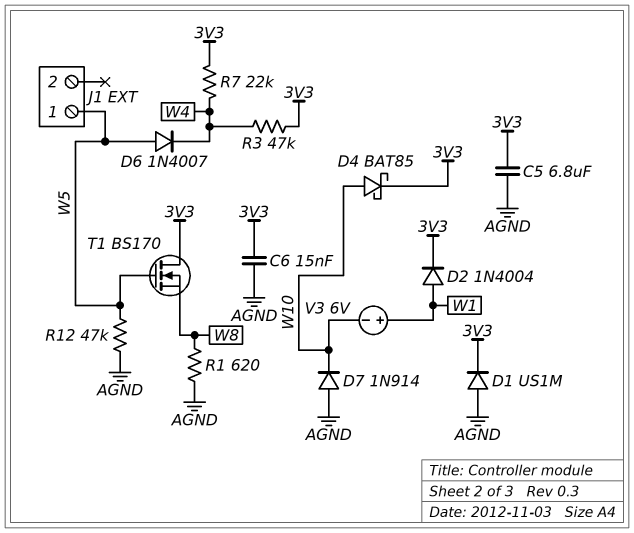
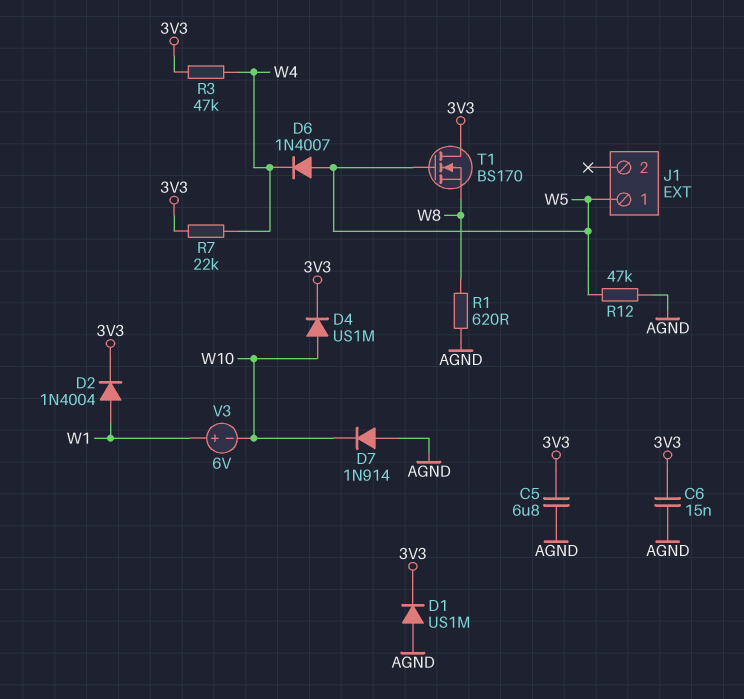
D4: schottky BAT85 (A W10, K 3V3) -> diode US1M (A W10, K 3V3)

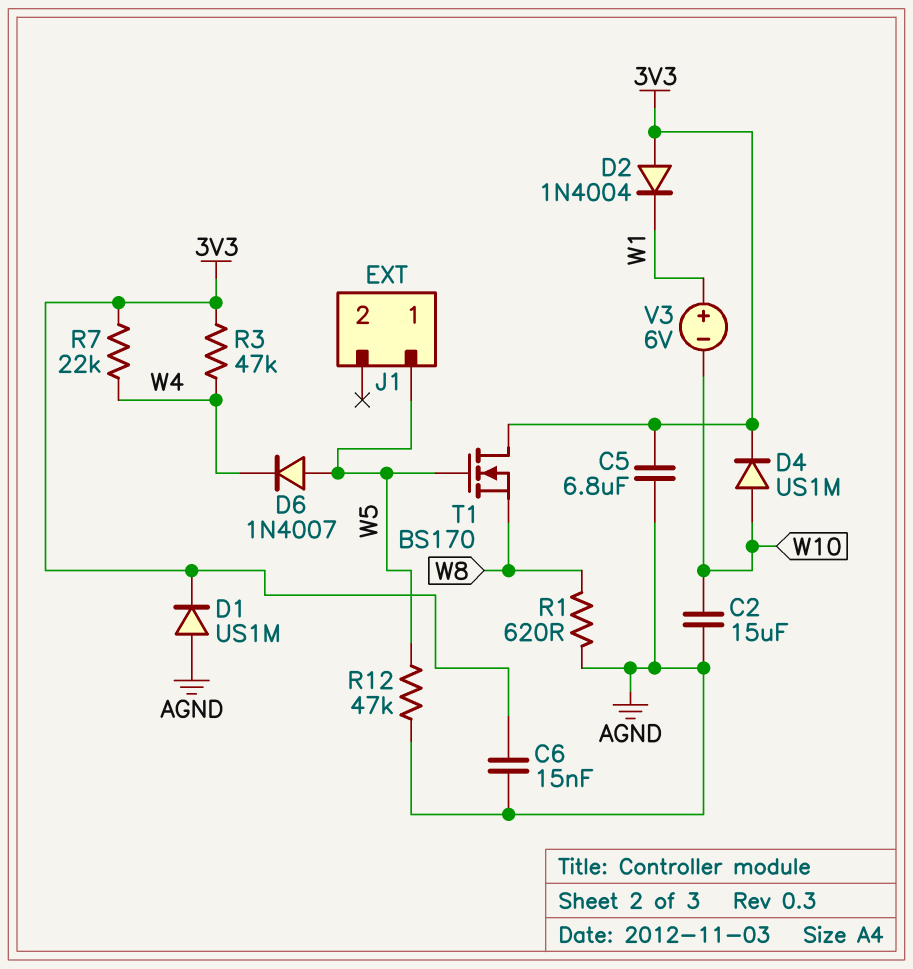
C2: none -> 15uF (AGND, W10)
D2: diode 1N4004 (A W1, K 3V3) -> diode 1N4004 (A 3V3, K W1)
D7: diode 1N914 (A AGND, K W10) -> none

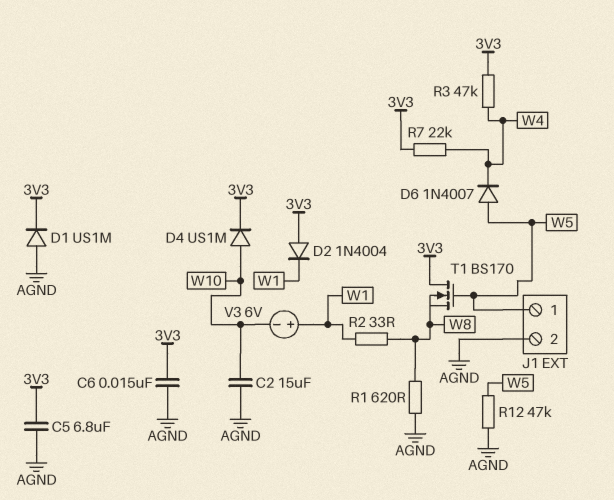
J1 pin 2: none -> AGND
R2: none -> 33 (W1, W8)

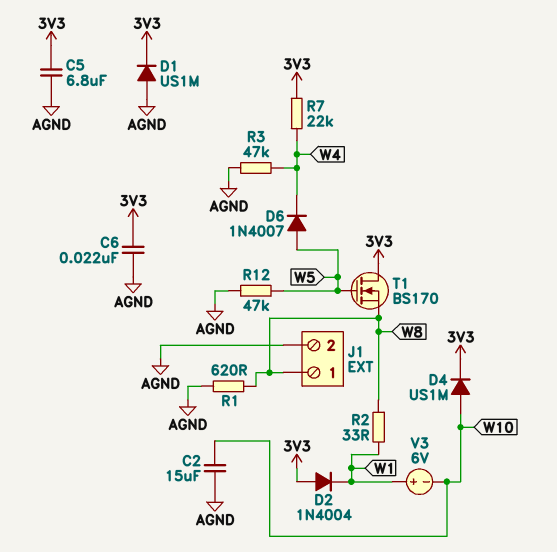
C6: 15nF (3V3, AGND) -> 22nF (3V3, AGND)
J1 pin 1: W5 -> W8
R3: 47k (3V3, W4) -> 47k (AGND, W4)

